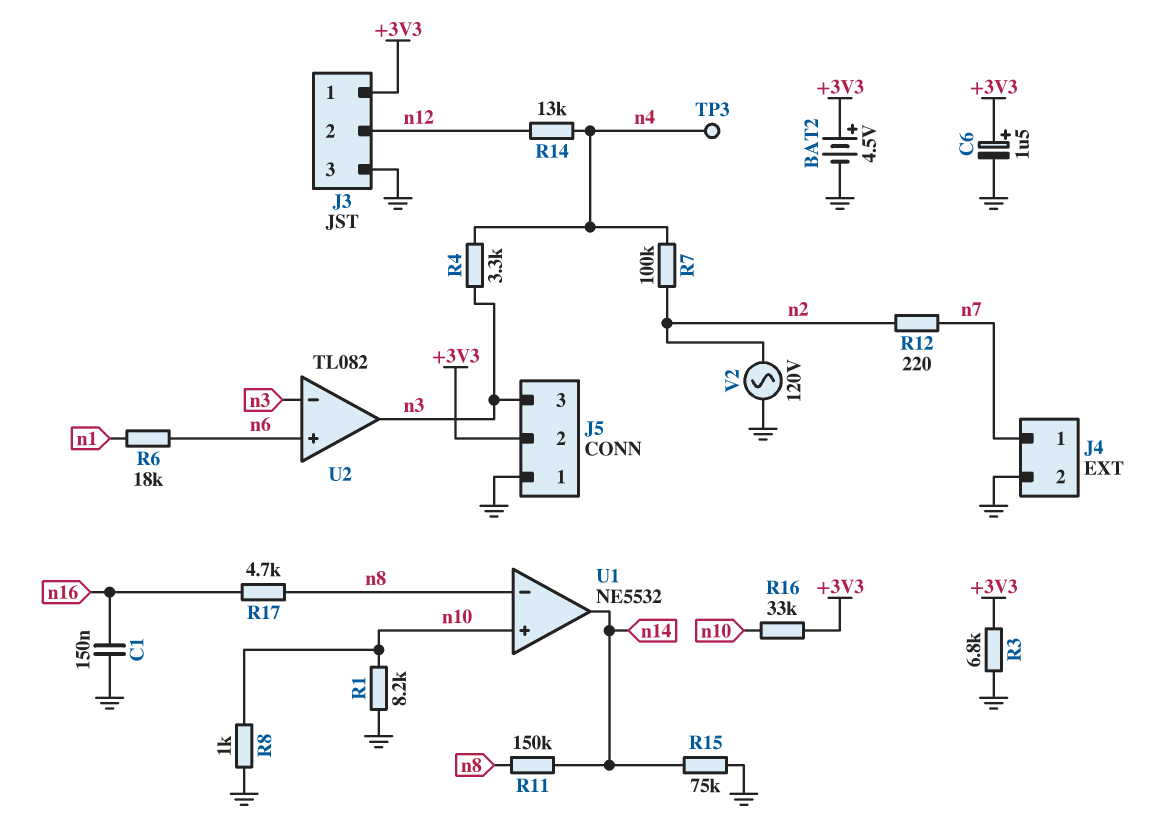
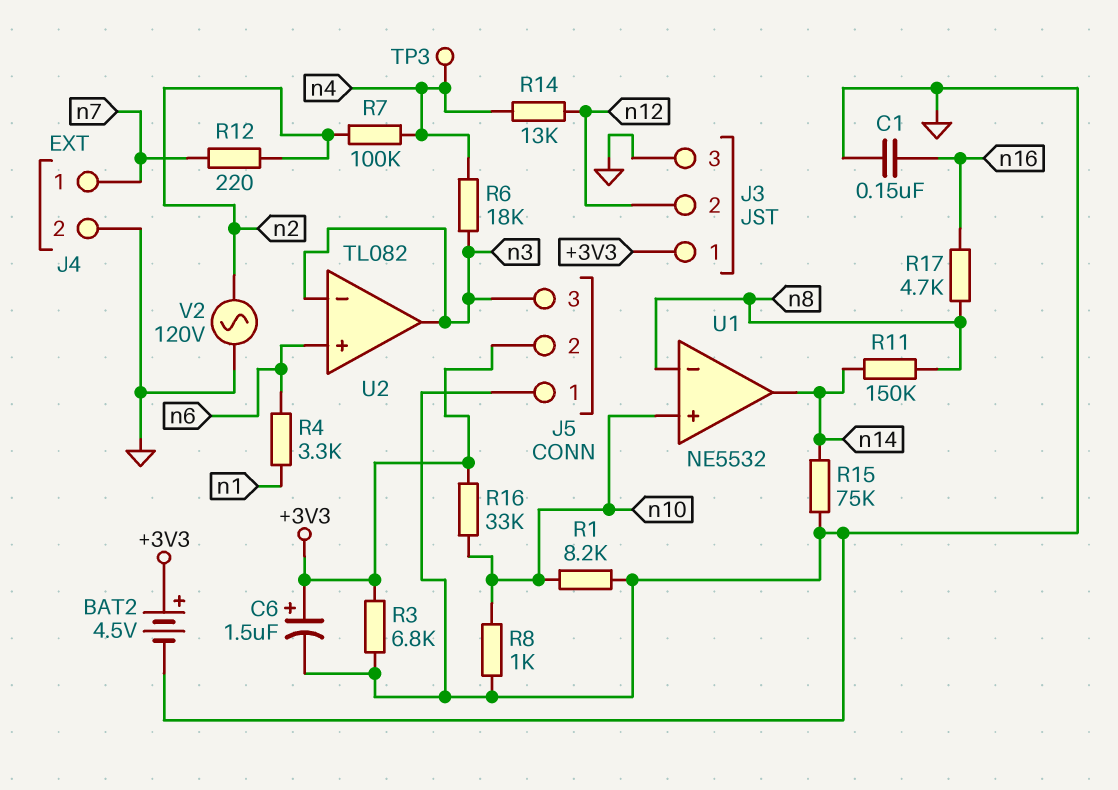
R4: 3.3k (n3, n4) -> 3.3k (n1, n6)
R6: 18k (n1, n6) -> 18k (n3, n4)

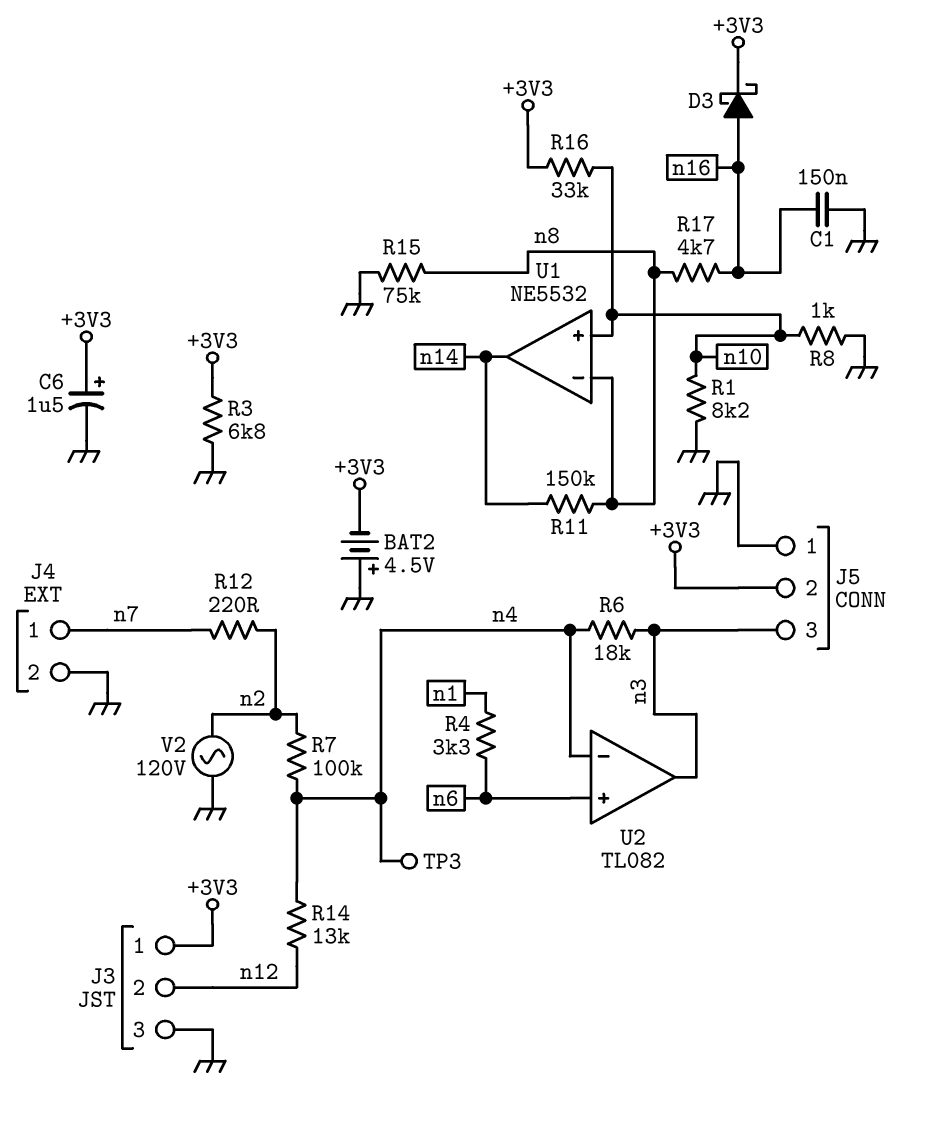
BAT2: 4.5V (plus +3V3, minus GND) -> 4.5V (plus GND, minus +3V3)
D3: none -> schottky (A n16, K +3V3)
R15: 75k (GND, n14) -> 75k (GND, n8)
U2 pin in-: n3 -> n4

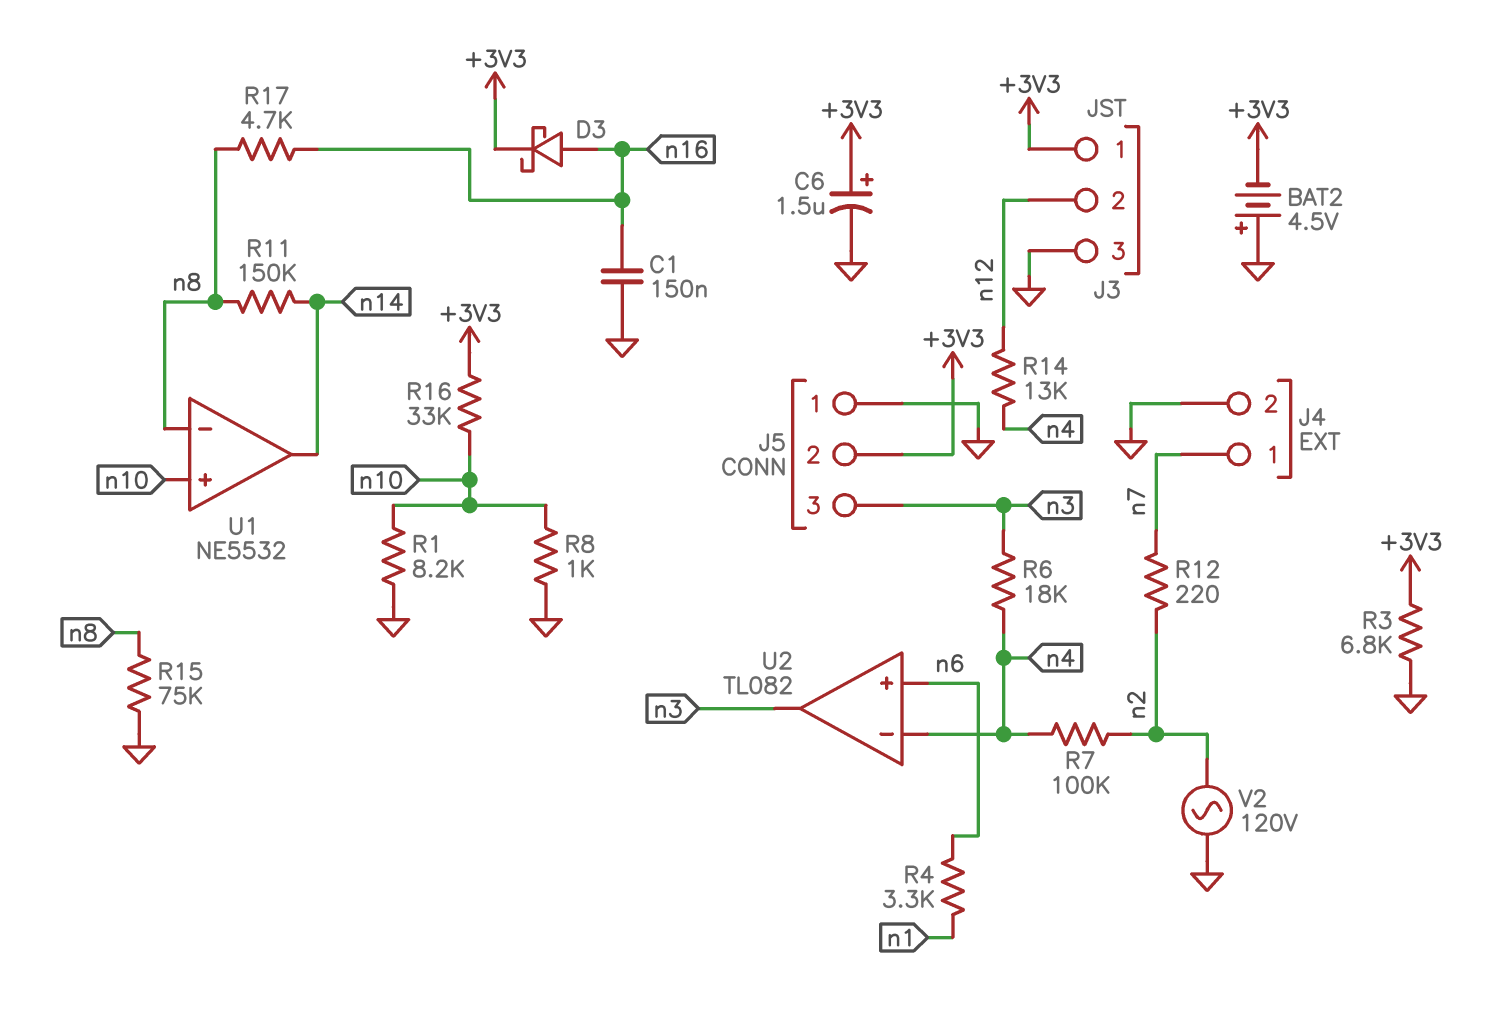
TP3: test point (n4) -> none

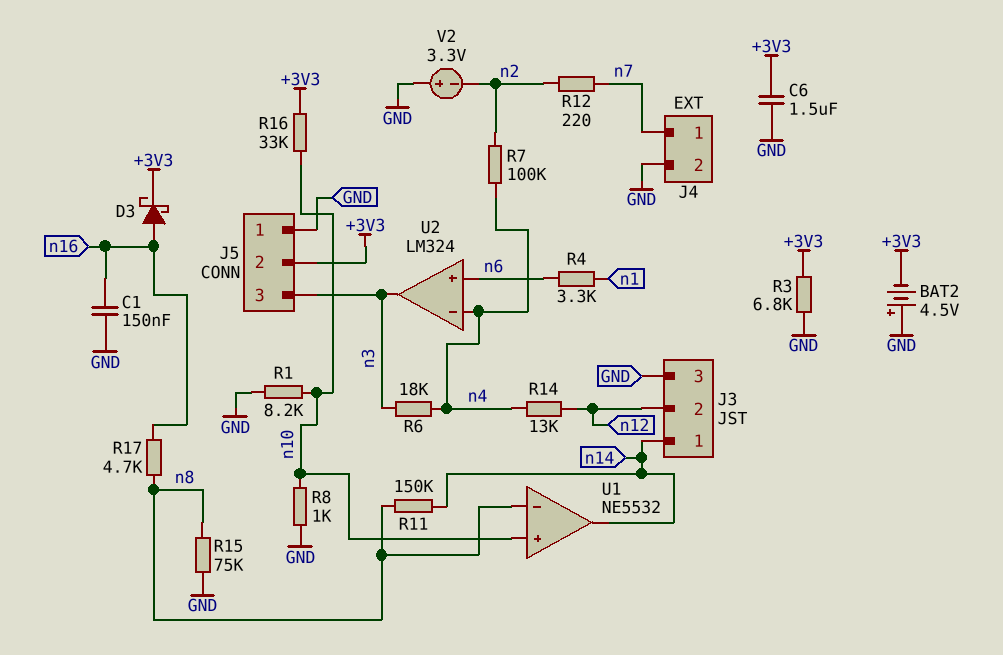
C6: 1.5uF (plus +3V3, minus GND) -> 1.5uF (+3V3, GND)
J3 pin 1: +3V3 -> n14
U2: TL082 -> LM324
V2: AC 120V (GND, n2) -> 3.3V (plus GND, minus n2)

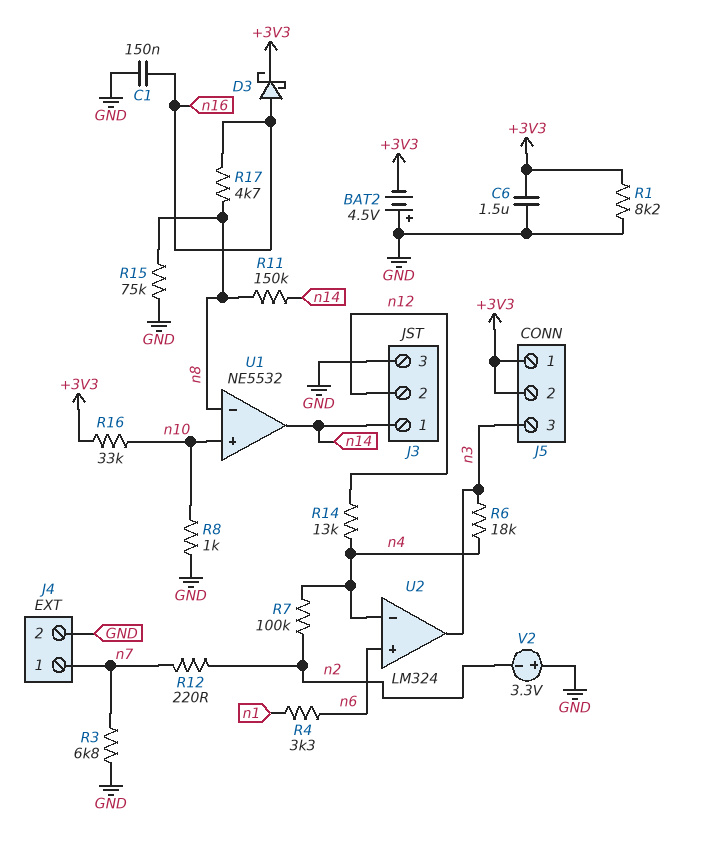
J5 pin 1: GND -> +3V3
R1: 8.2k (GND, n10) -> 8.2k (+3V3, GND)
R3: 6.8k (+3V3, GND) -> 6.8k (GND, n7)

